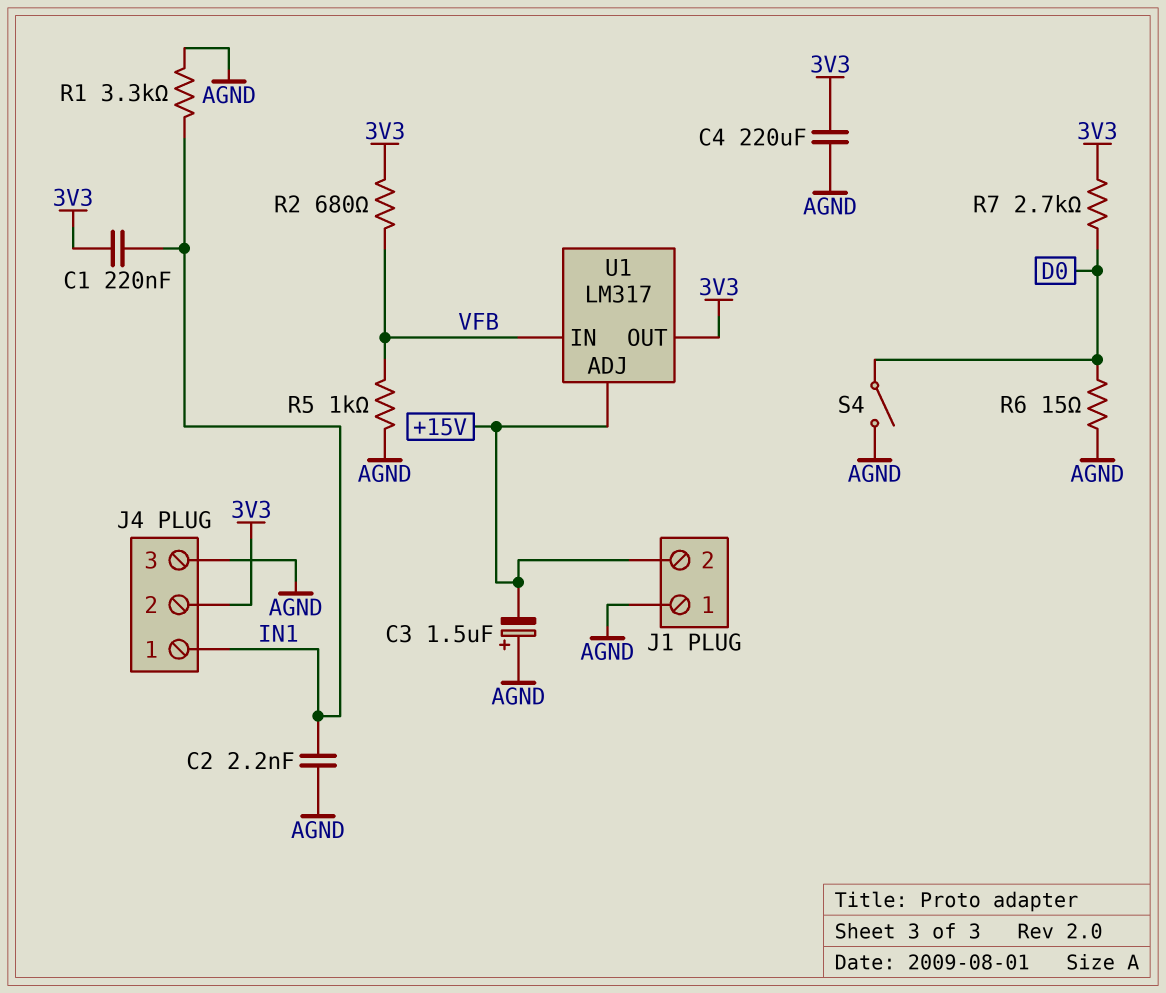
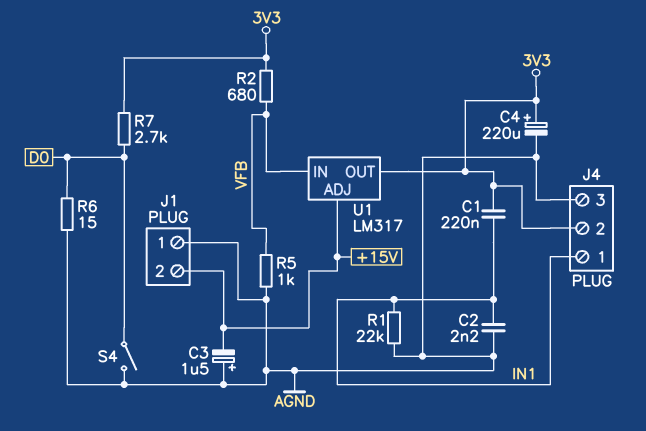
C4: 220uF (3V3, AGND) -> 220uF (plus 3V3, minus AGND)
R1: 3.3k (AGND, IN1) -> 22k (AGND, IN1)

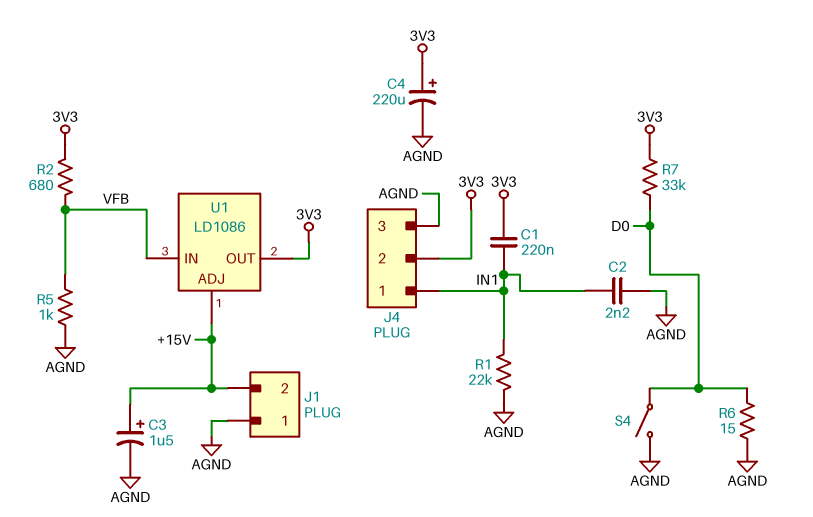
C3: 1.5uF (plus AGND, minus +15V) -> 1.5uF (plus +15V, minus AGND)
R7: 2.7k (3V3, D0) -> 33k (3V3, D0)
U1: LM317 -> LD1086

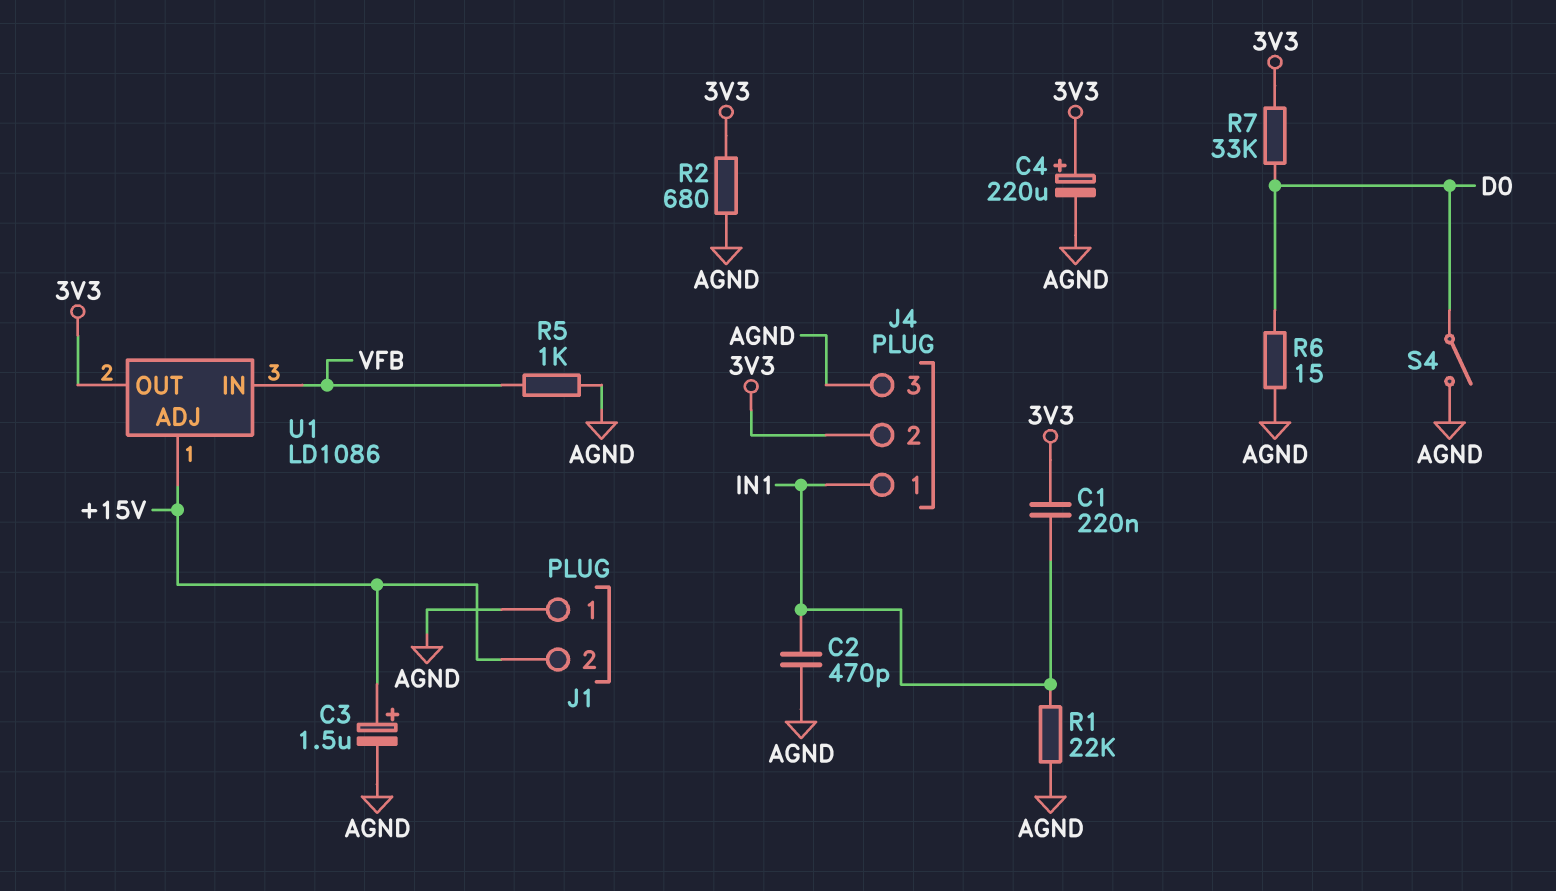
C2: 2.2nF (AGND, IN1) -> 470pF (AGND, IN1)
R2: 680 (3V3, VFB) -> 680 (3V3, AGND)

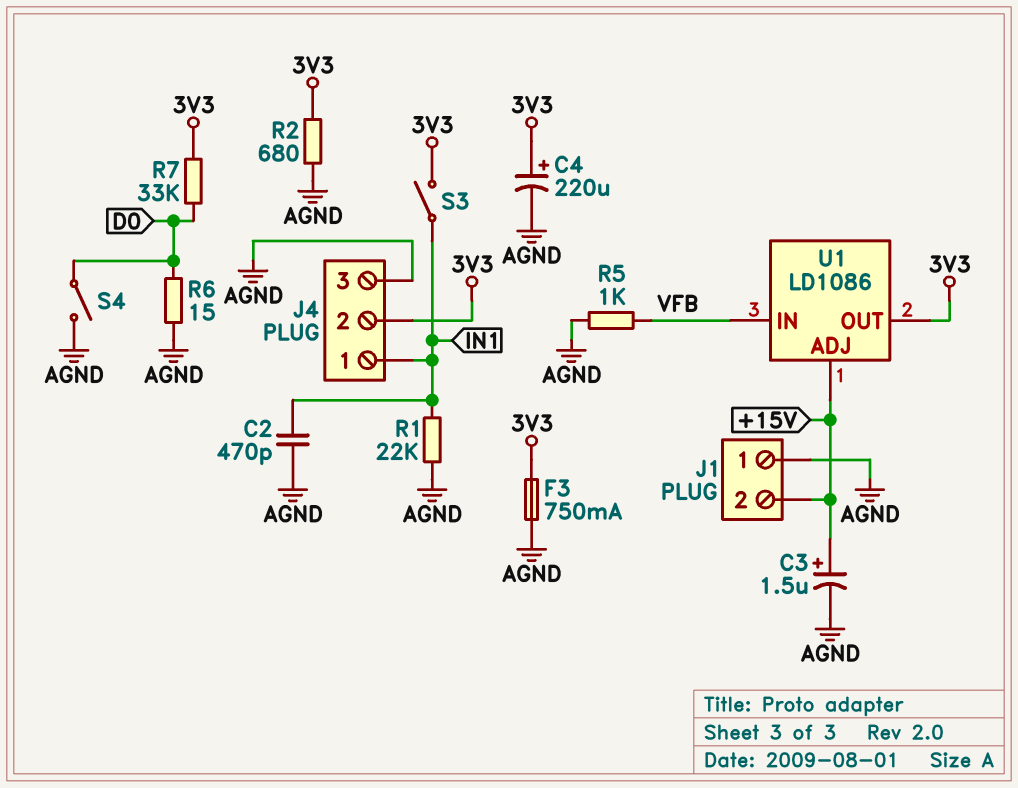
C1: 220nF (3V3, IN1) -> none
F3: none -> 750mA (3V3, AGND)
S3: none -> switch (3V3, IN1)

